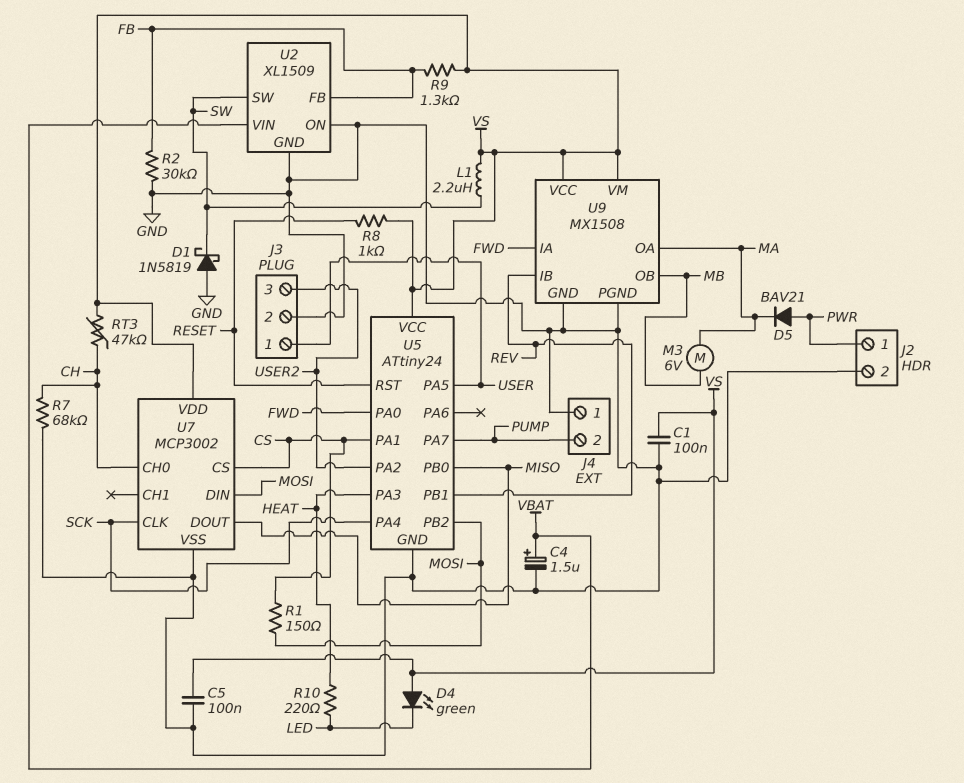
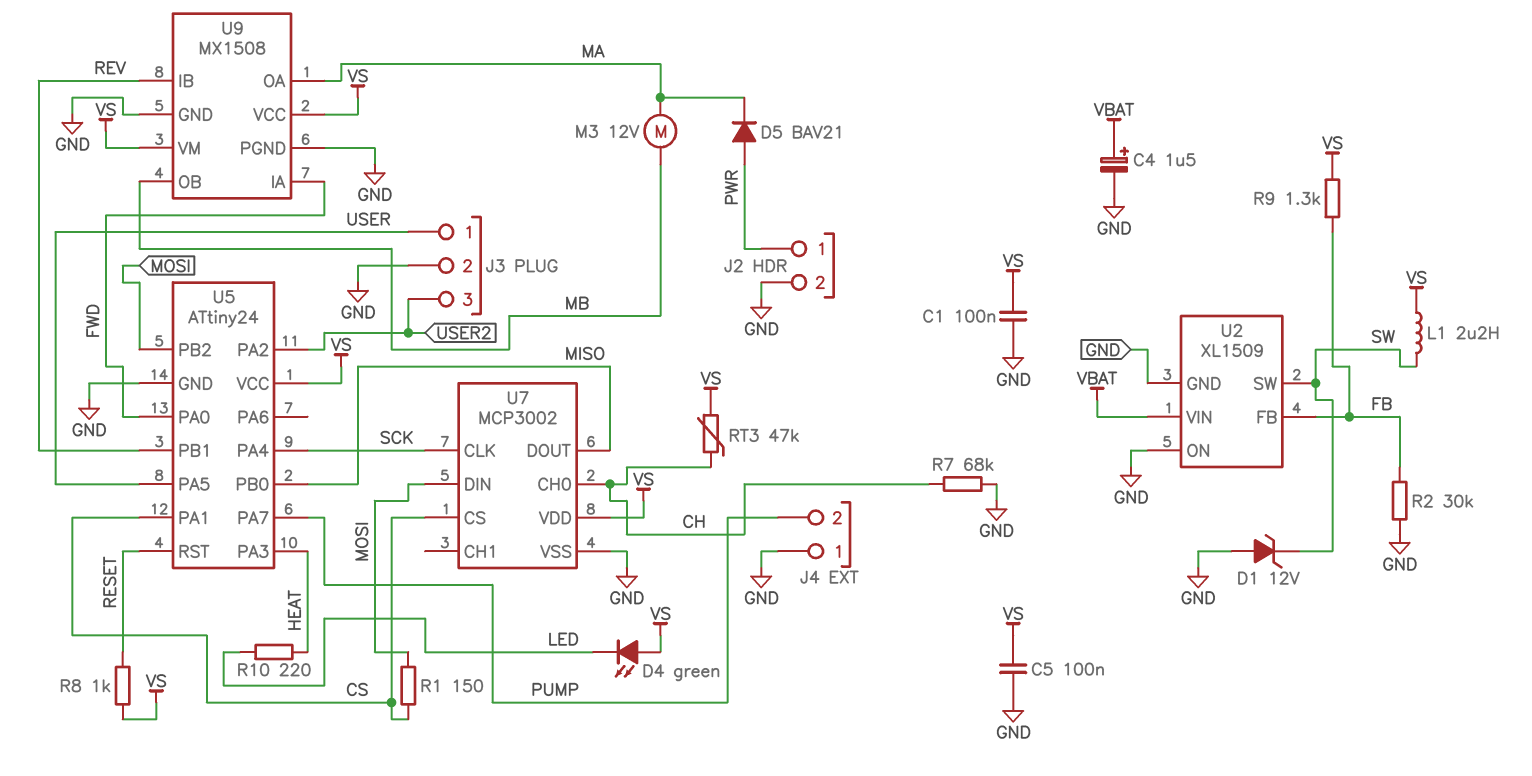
D1: schottky 1N5819 (A GND, K SW) -> zener 12V (A GND, K SW)
M3: motor 6V (MA, MB) -> motor 12V (MA, MB)

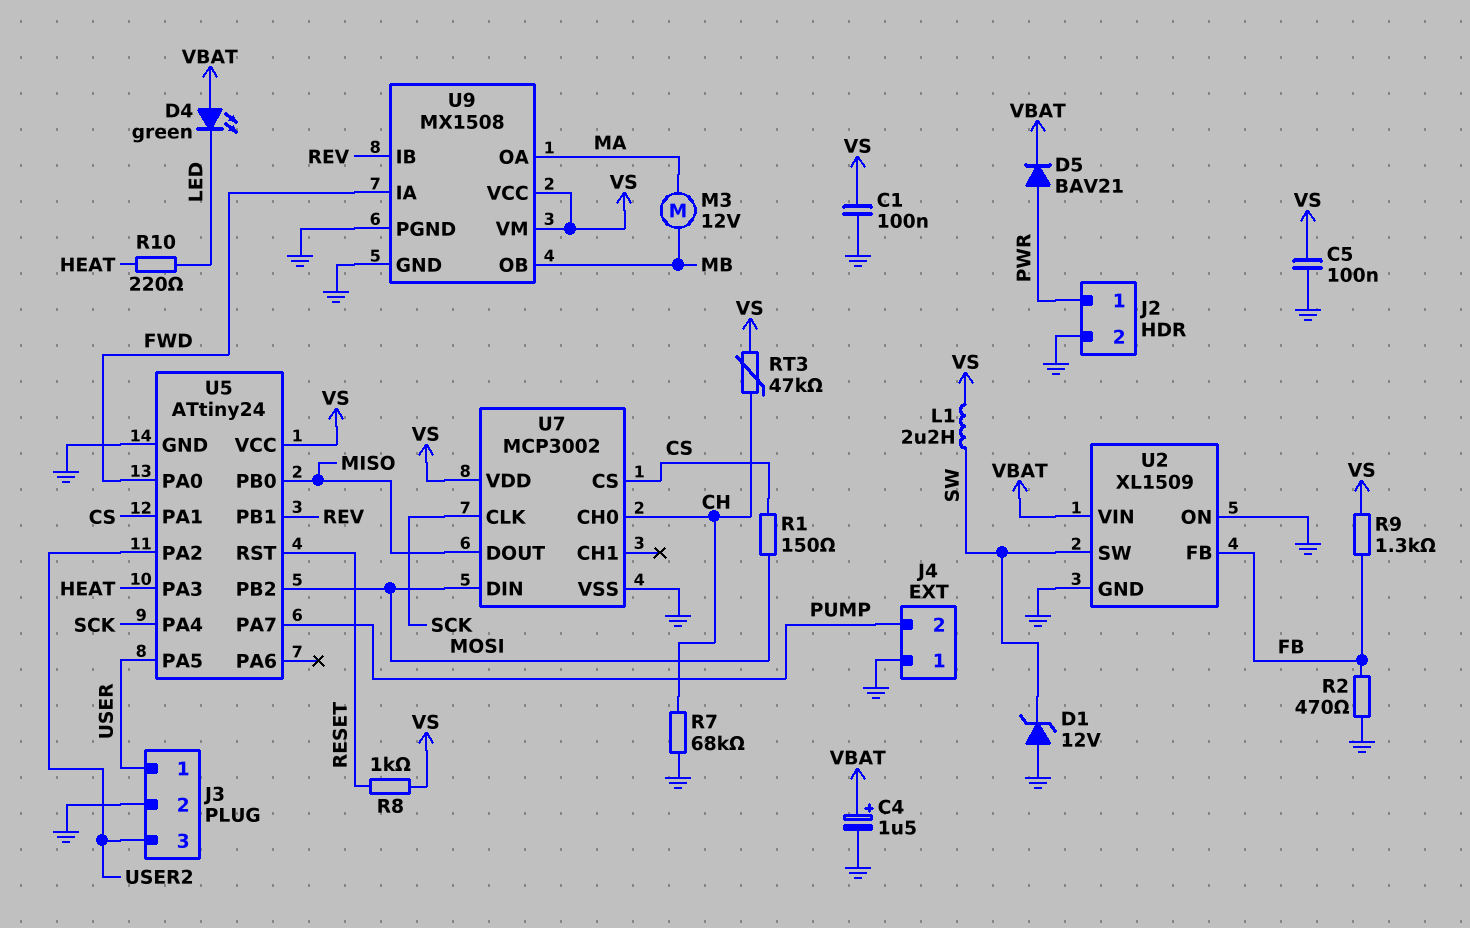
D4: LED green (A VS, K LED) -> LED green (A VBAT, K LED)
D5: diode BAV21 (A PWR, K MA) -> diode BAV21 (A PWR, K VBAT)
R2: 30k (FB, GND) -> 470 (FB, GND)

